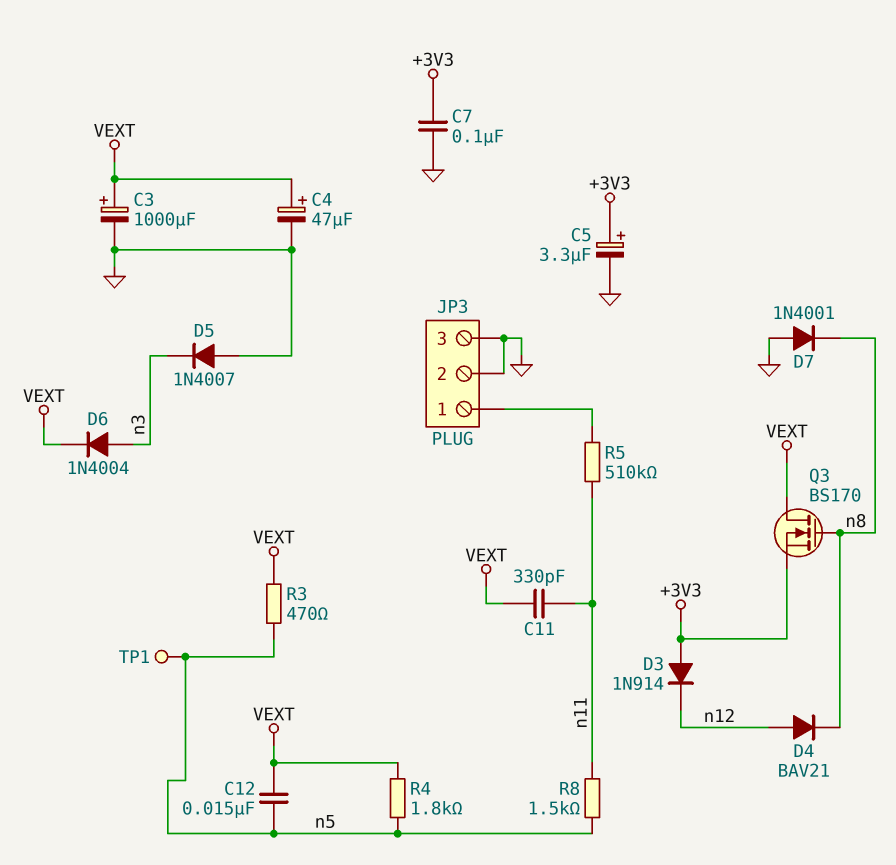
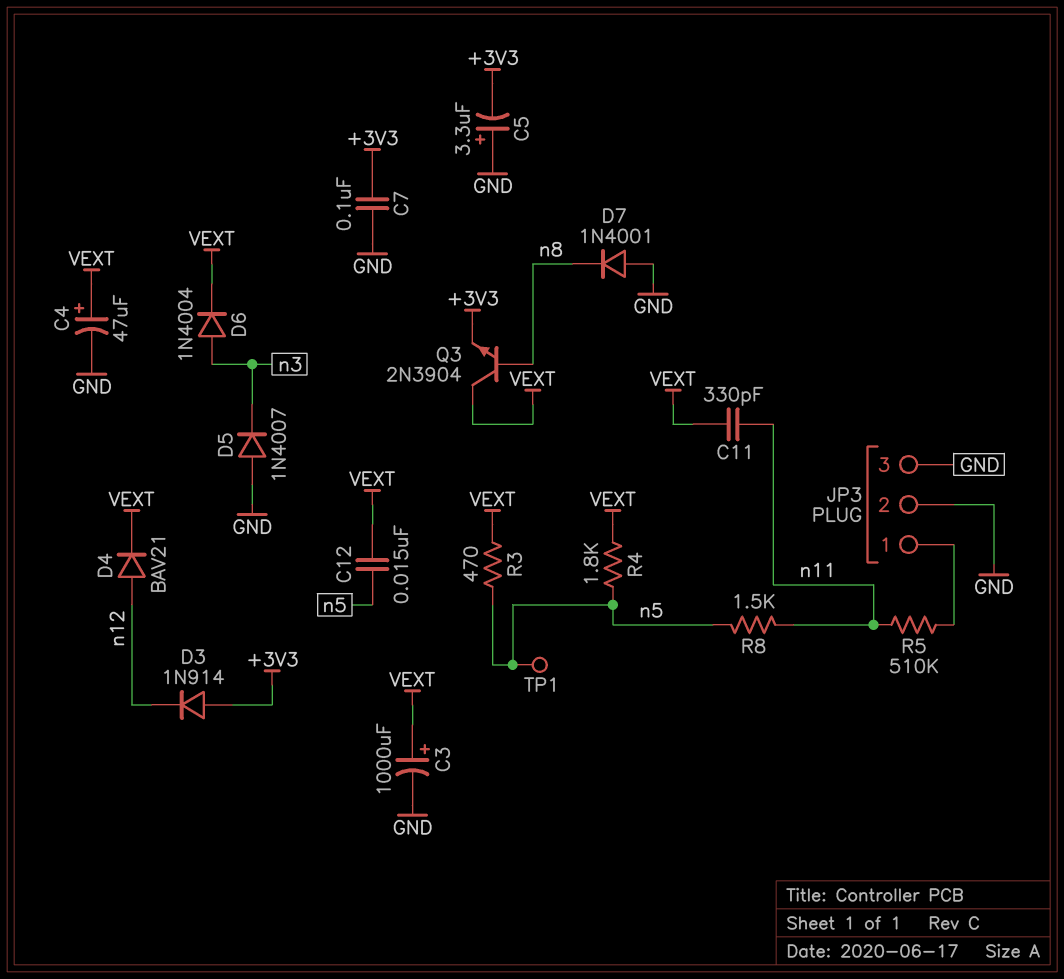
C5: 3.3uF (plus +3V3, minus GND) -> 3.3uF (plus GND, minus +3V3)
D4: diode BAV21 (A n12, K n8) -> diode BAV21 (A n12, K VEXT)
Q3: NMOS BS170 (G n8, D VEXT, S +3V3) -> NPN 2N3904 (B n8, C VEXT, E +3V3)

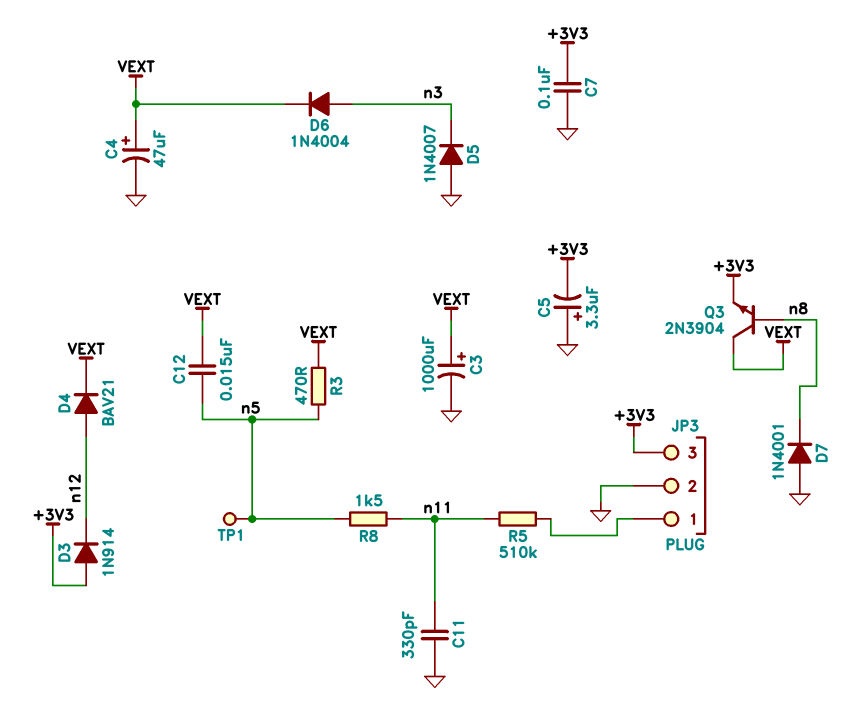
C11: 330pF (VEXT, n11) -> 330pF (GND, n11)
JP3 pin 3: GND -> +3V3
R4: 1.8k (VEXT, n5) -> none

